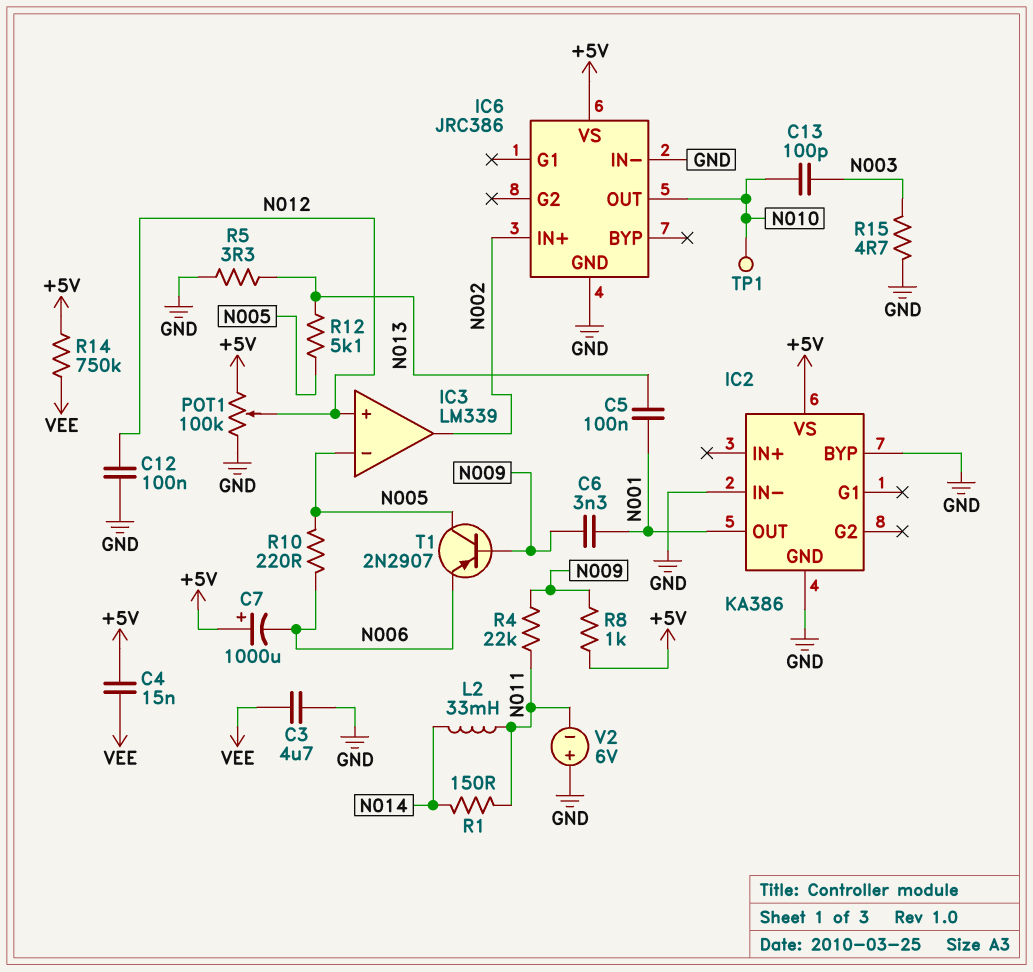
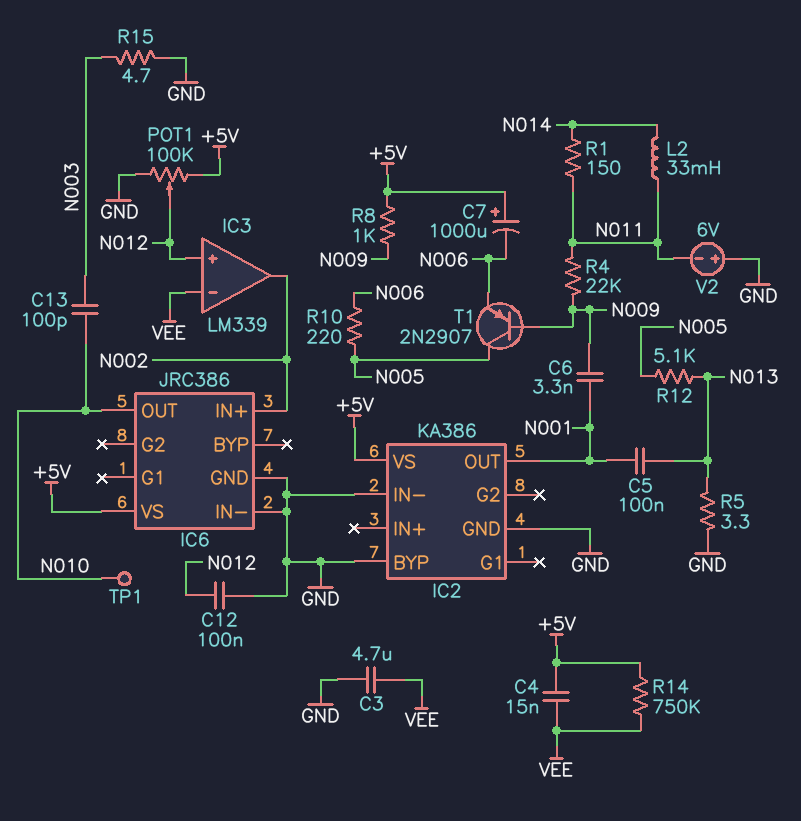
IC3 pin in-: N005 -> VEE

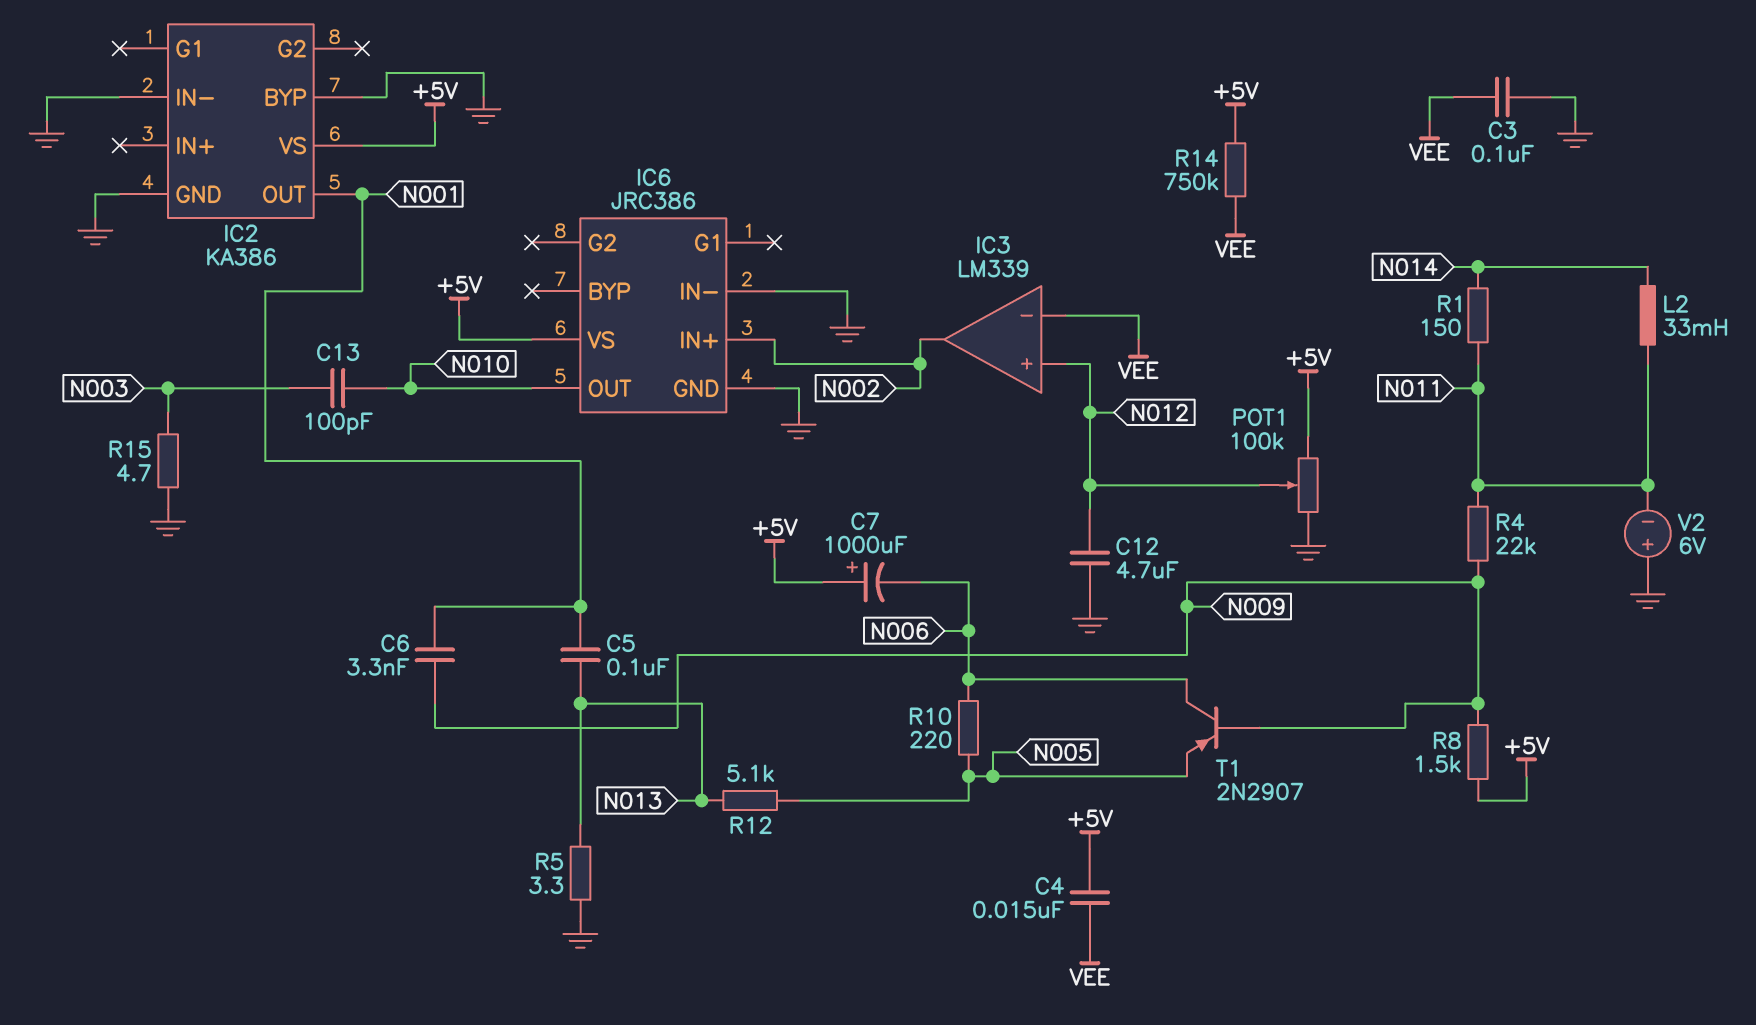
C3: 4.7uF (GND, VEE) -> 100nF (GND, VEE)
C12: 100nF (GND, N012) -> 4.7uF (GND, N012)
R8: 1k (+5V, N009) -> 1.5k (+5V, N009)
T1: PNP 2N2907 (B N009, C N005, E N006) -> PNP 2N2907 (B N009, C N006, E N005)
TP1: test point (N010) -> none

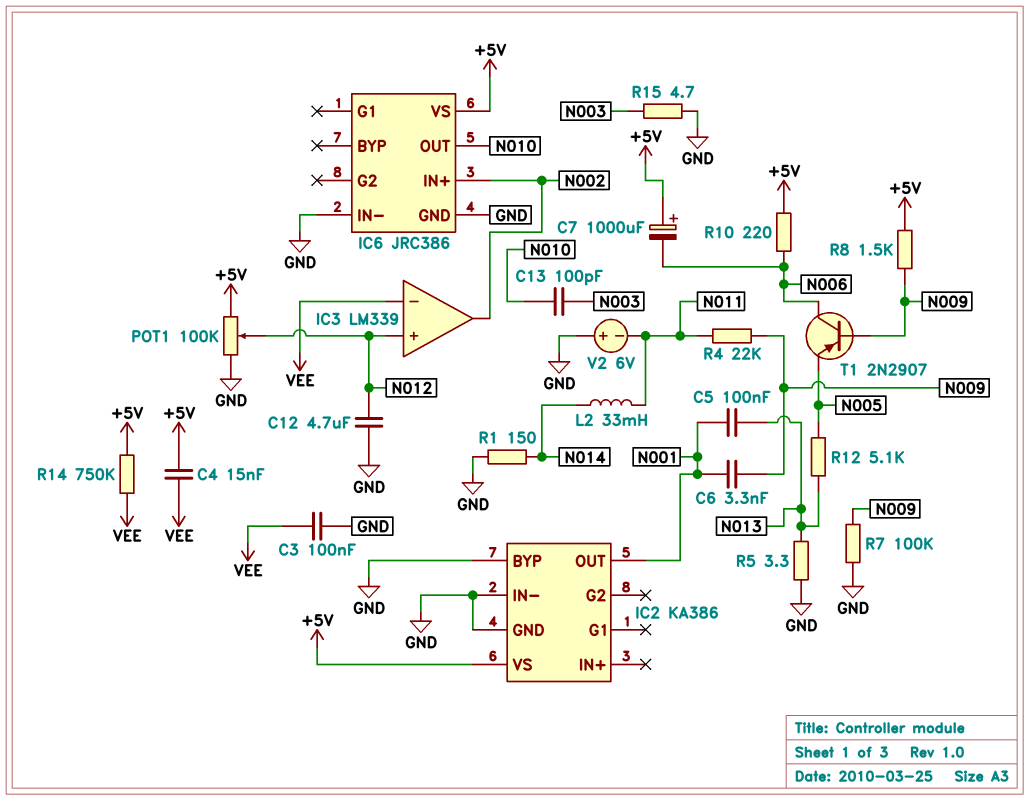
R1: 150 (N011, N014) -> 150 (GND, N014)
R7: none -> 100k (GND, N009)
R10: 220 (N005, N006) -> 220 (+5V, N006)

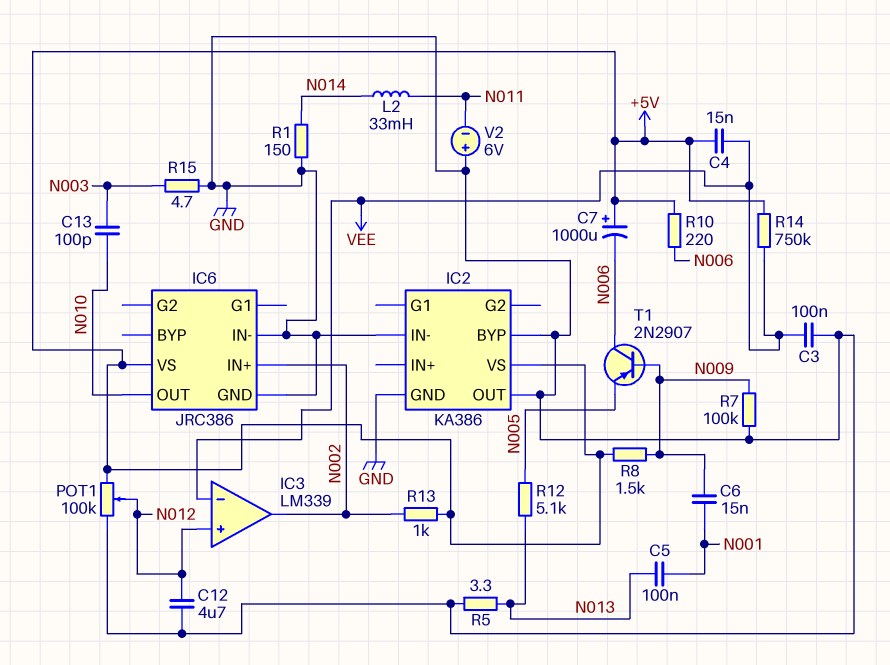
C6: 3.3nF (N001, N009) -> 15nF (N001, N009)
IC2 pin OUT: N001 -> GND
R4: 22k (N009, N011) -> none
R13: none -> 1k (+5V, N002)

